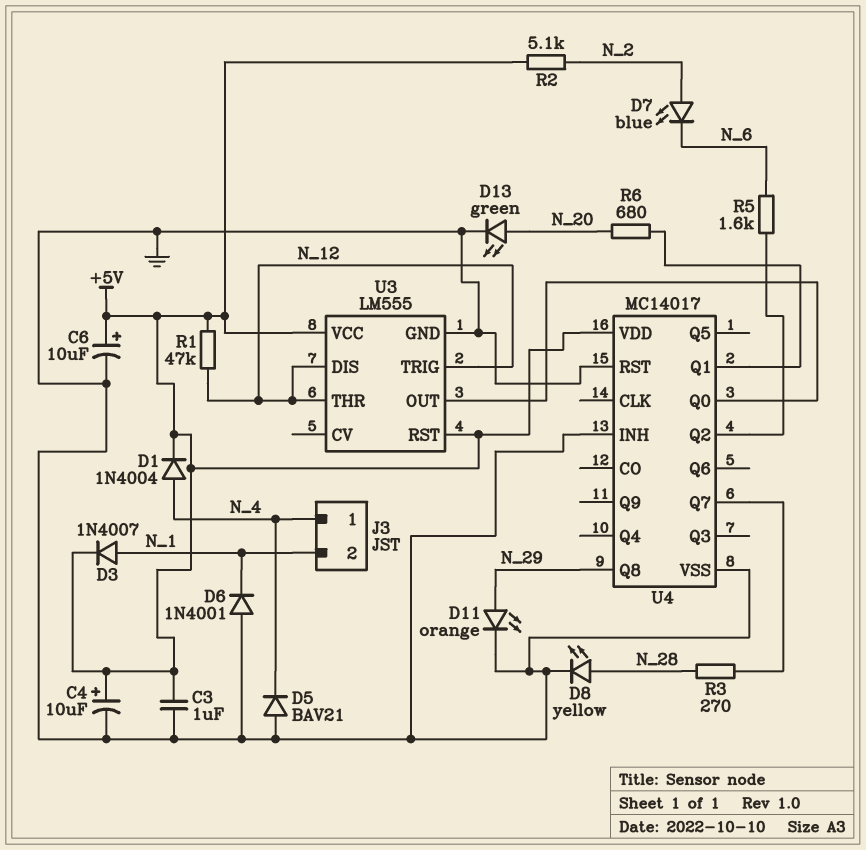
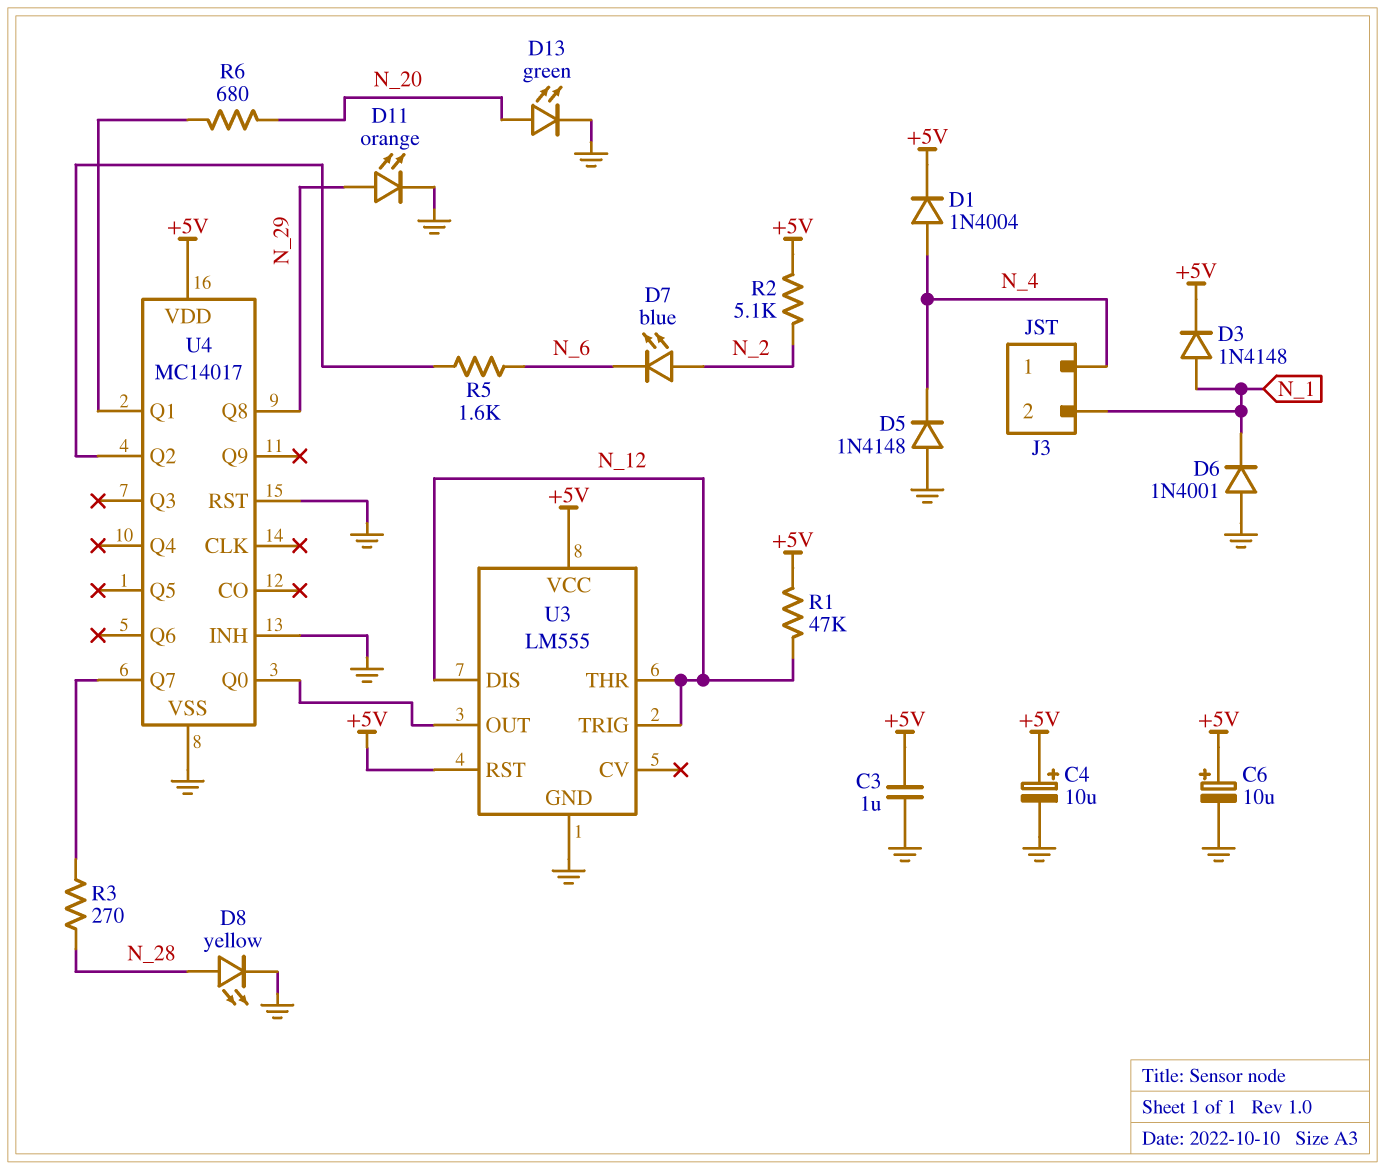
D3: diode 1N4007 (A N_1, K +5V) -> diode 1N4148 (A N_1, K +5V)
D5: diode BAV21 (A GND, K N_4) -> diode 1N4148 (A GND, K N_4)

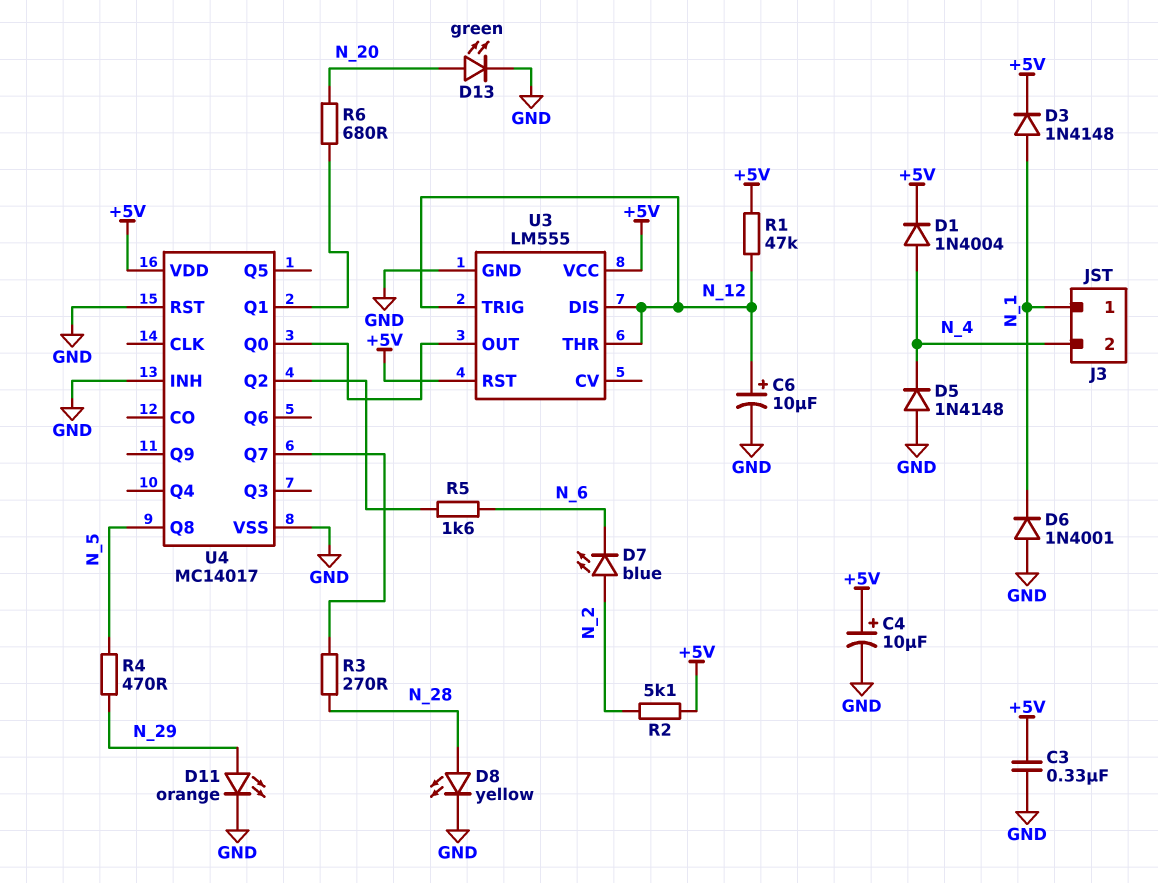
C3: 1uF (+5V, GND) -> 330nF (+5V, GND)
C6: 10uF (plus +5V, minus GND) -> 10uF (plus N_12, minus GND)
J3 pin 1: N_4 -> N_1
J3 pin 2: N_1 -> N_4
R4: none -> 470 (N_5, N_29)
U4 pin Q8: N_29 -> N_5

